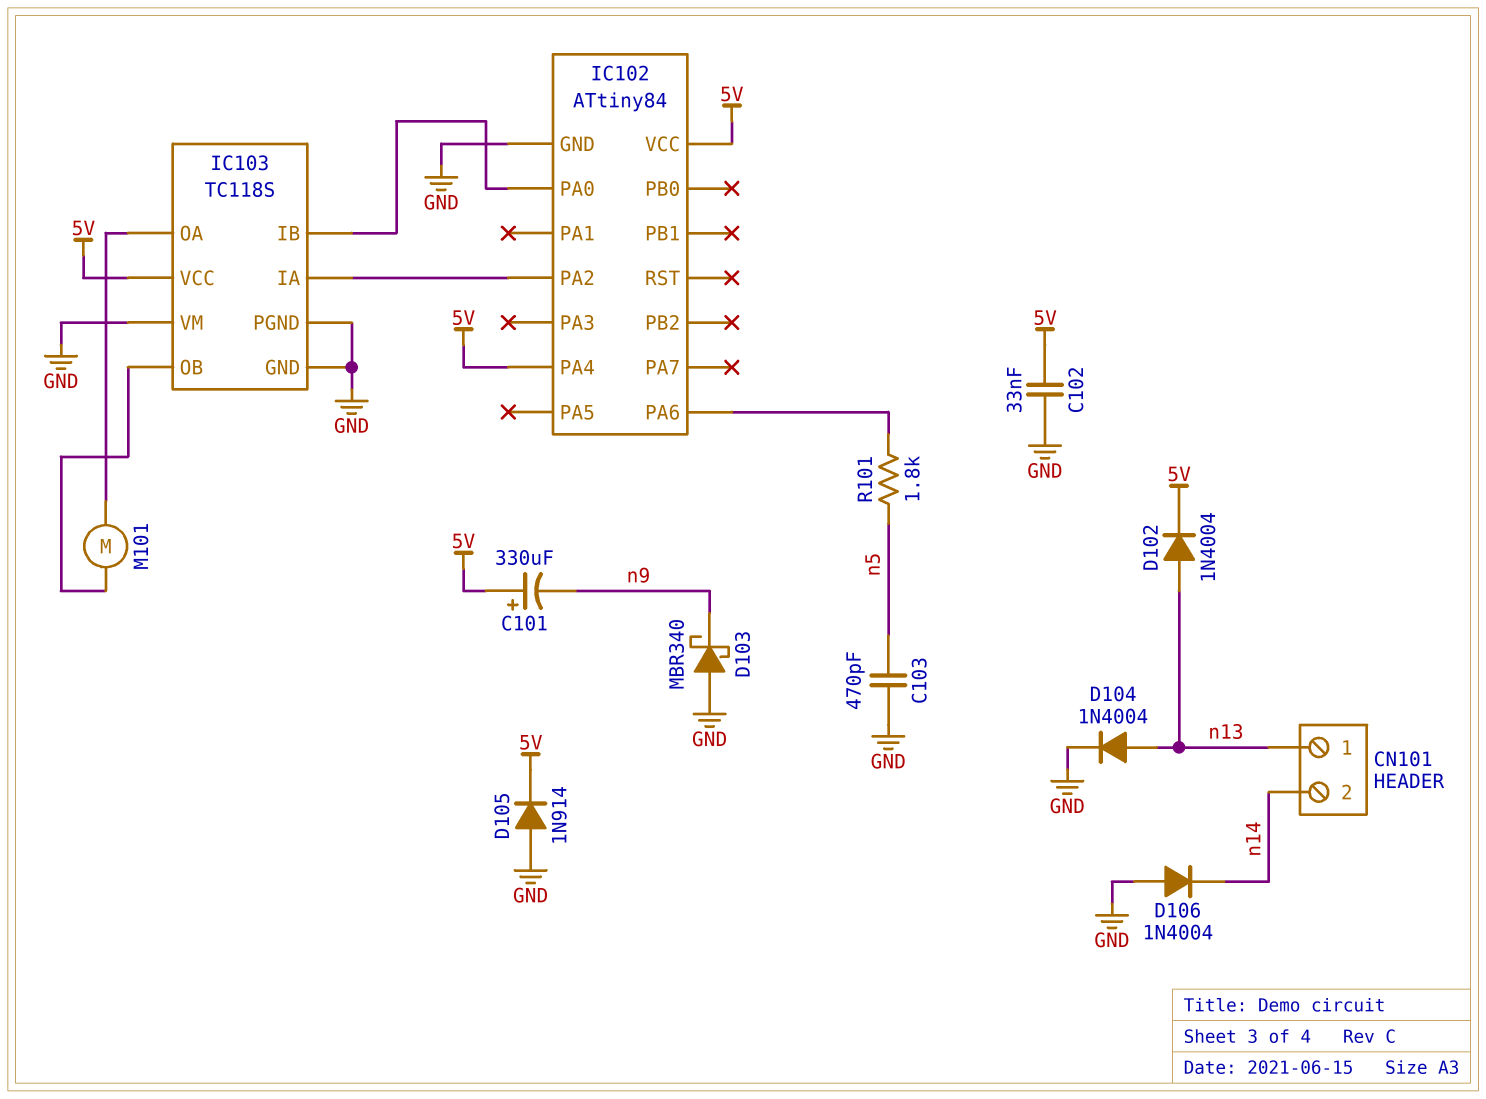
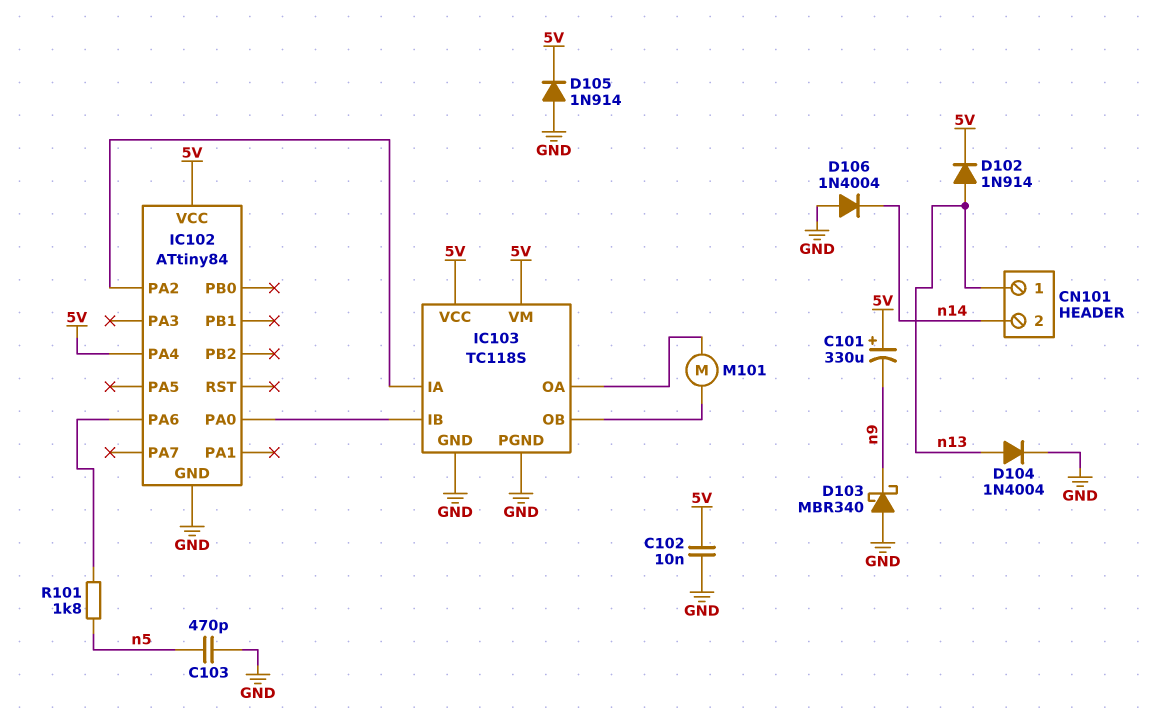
C102: 33nF (5V, GND) -> 10nF (5V, GND)
D102: diode 1N4004 (A n13, K 5V) -> diode 1N914 (A n13, K 5V)
IC103 pin VM: GND -> 5V

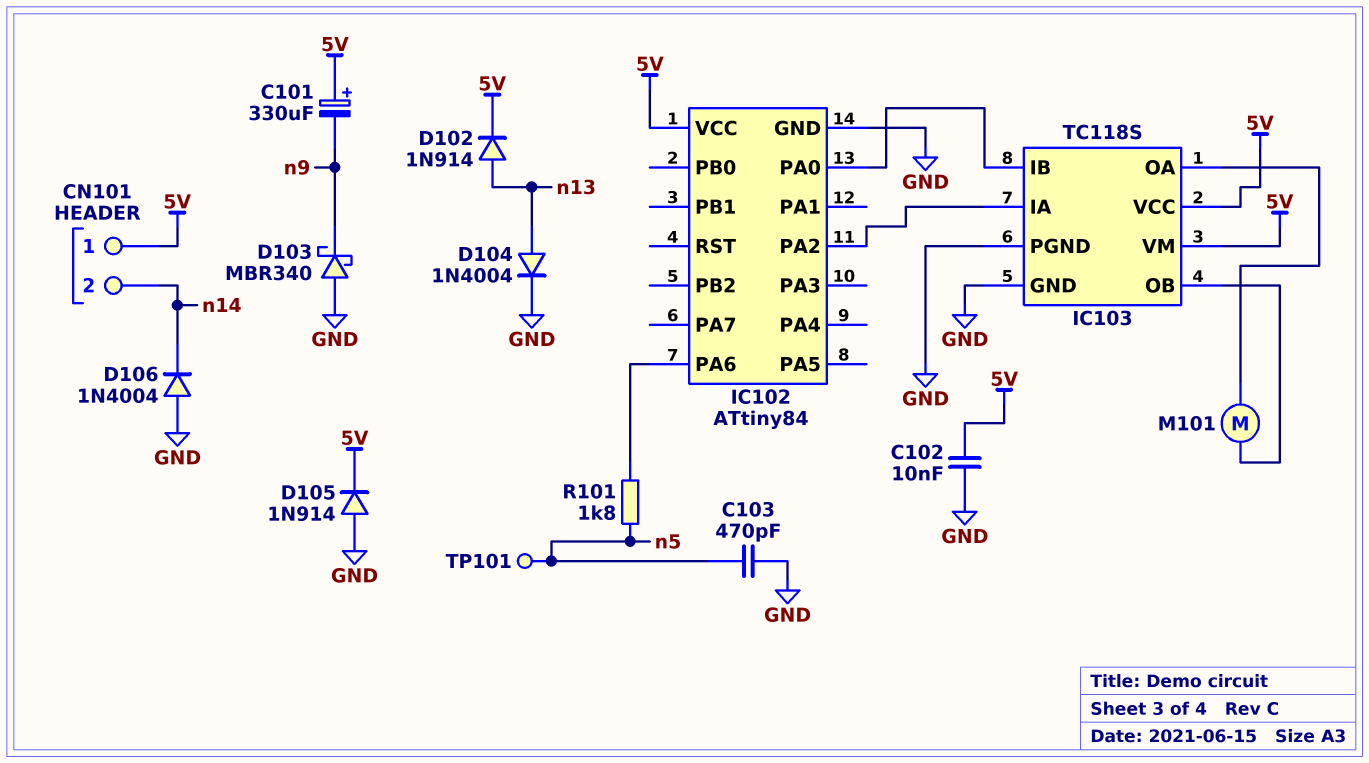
CN101 pin 1: n13 -> 5V
IC102 pin PA4: 5V -> none
TP101: none -> test point (n5)

